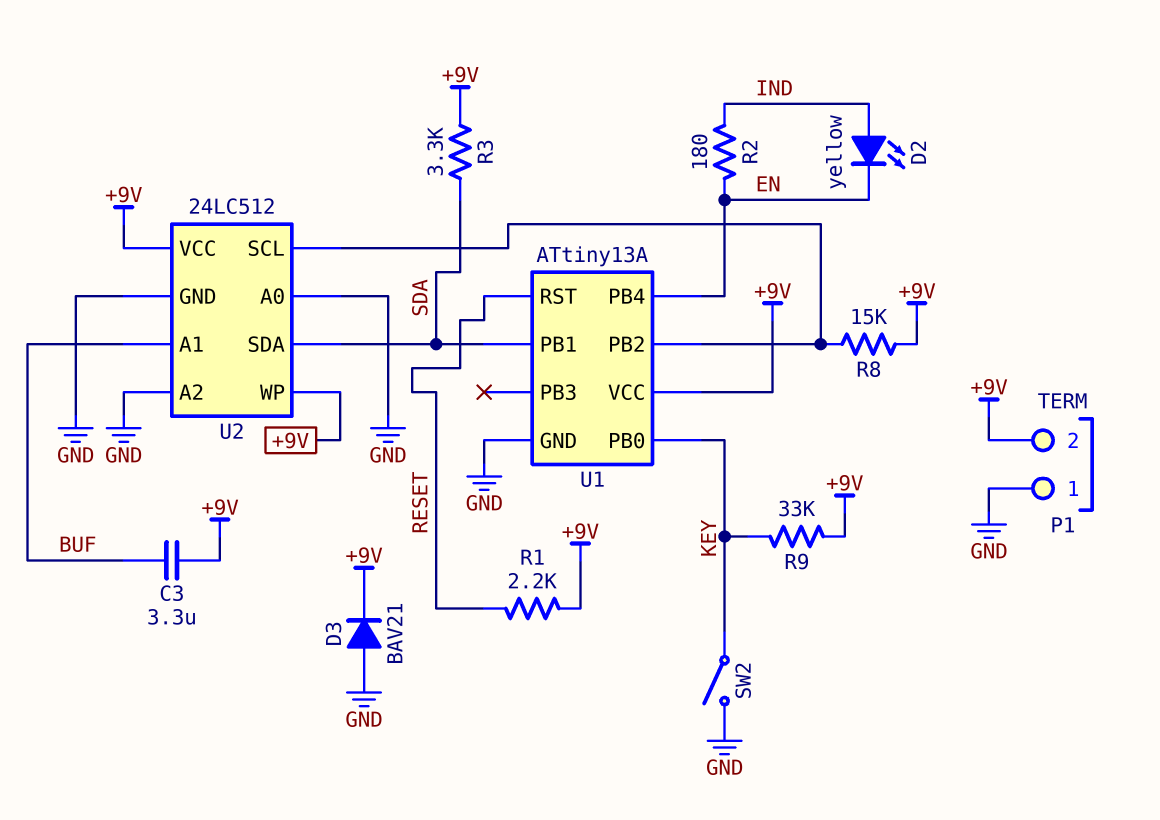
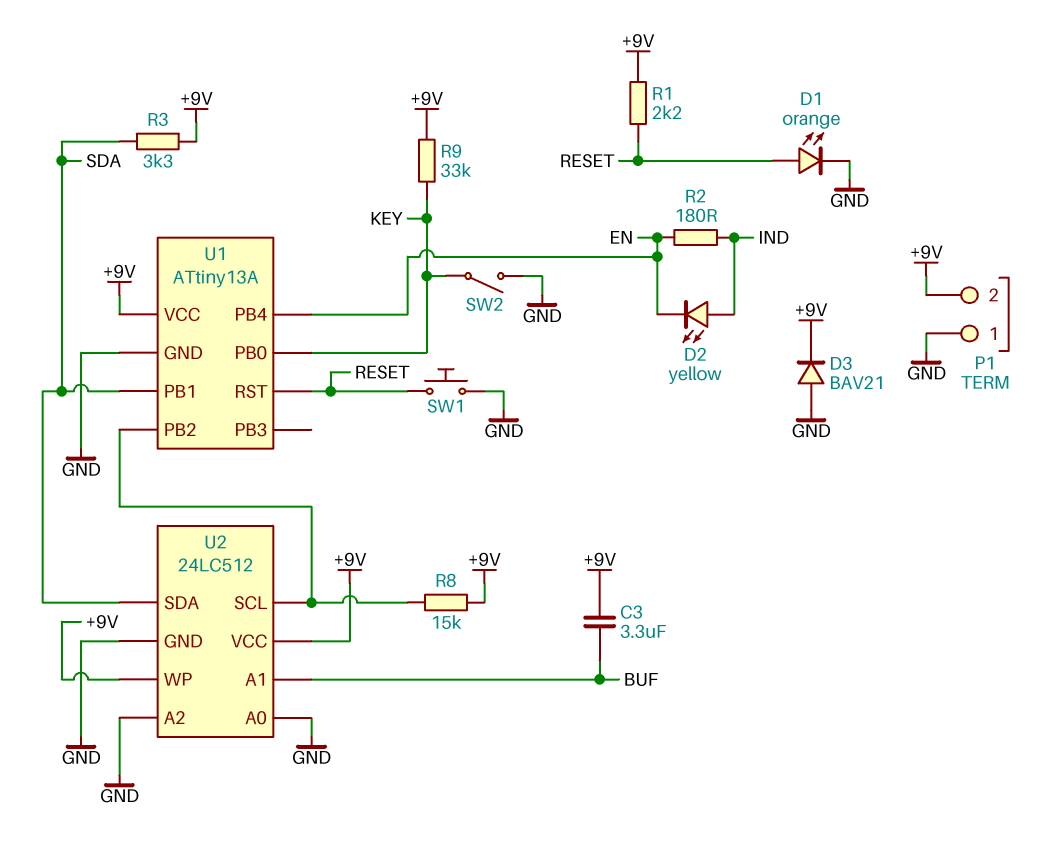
D1: none -> LED orange (A RESET, K GND)
SW1: none -> button (GND, RESET)

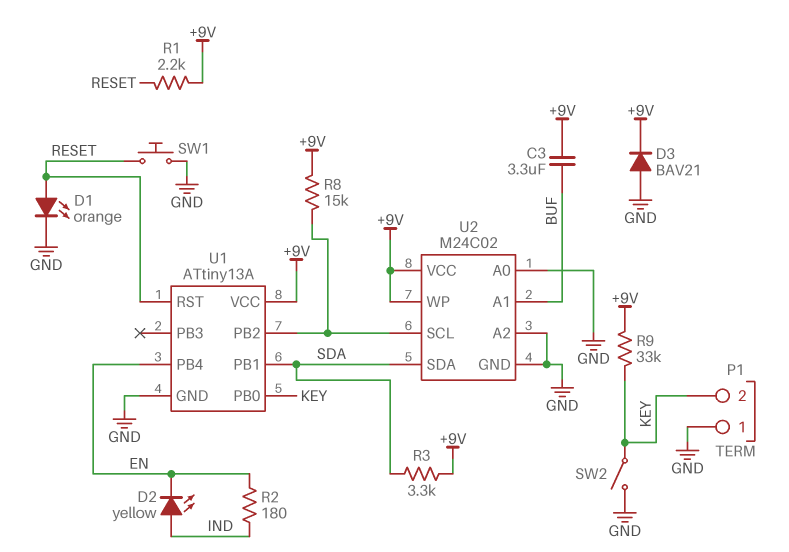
P1 pin 2: +9V -> KEY
U2: 24LC512 -> M24C02

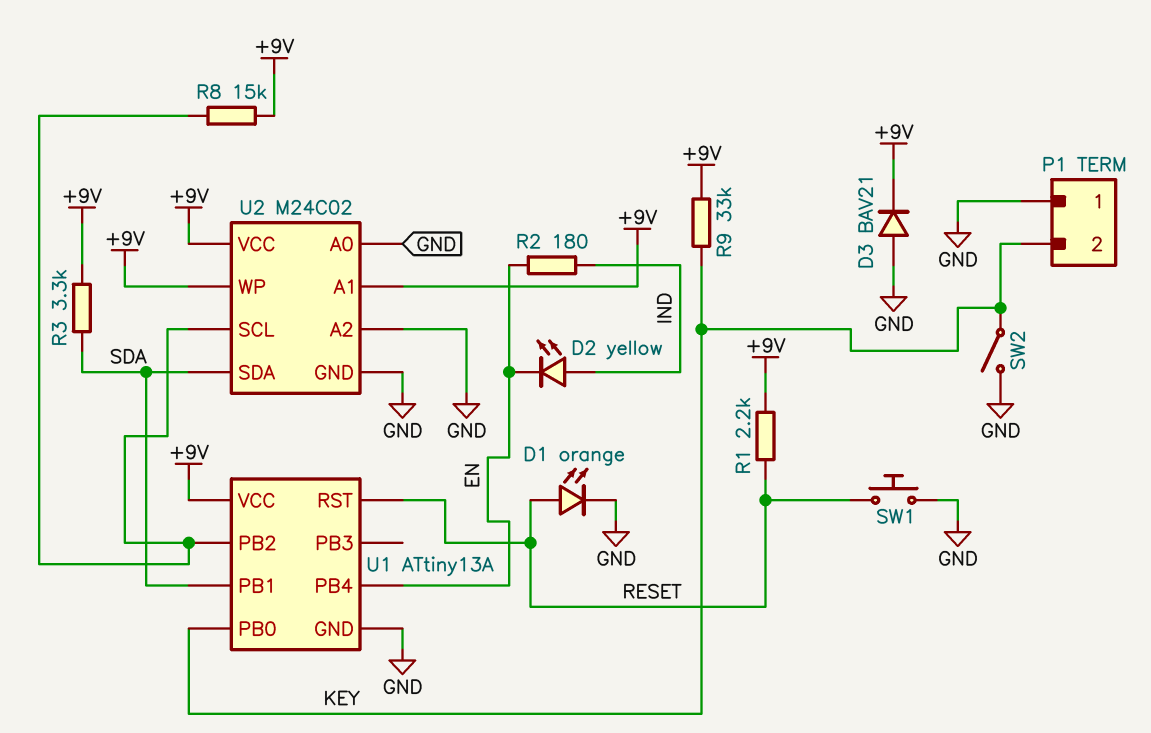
C3: 3.3uF (+9V, BUF) -> none
U2 pin A1: BUF -> +9V

